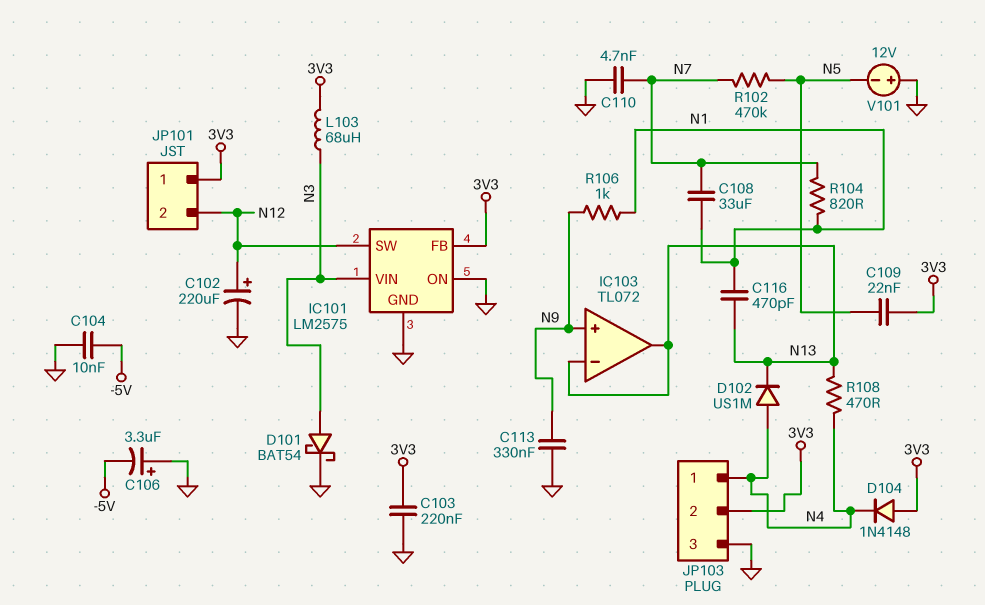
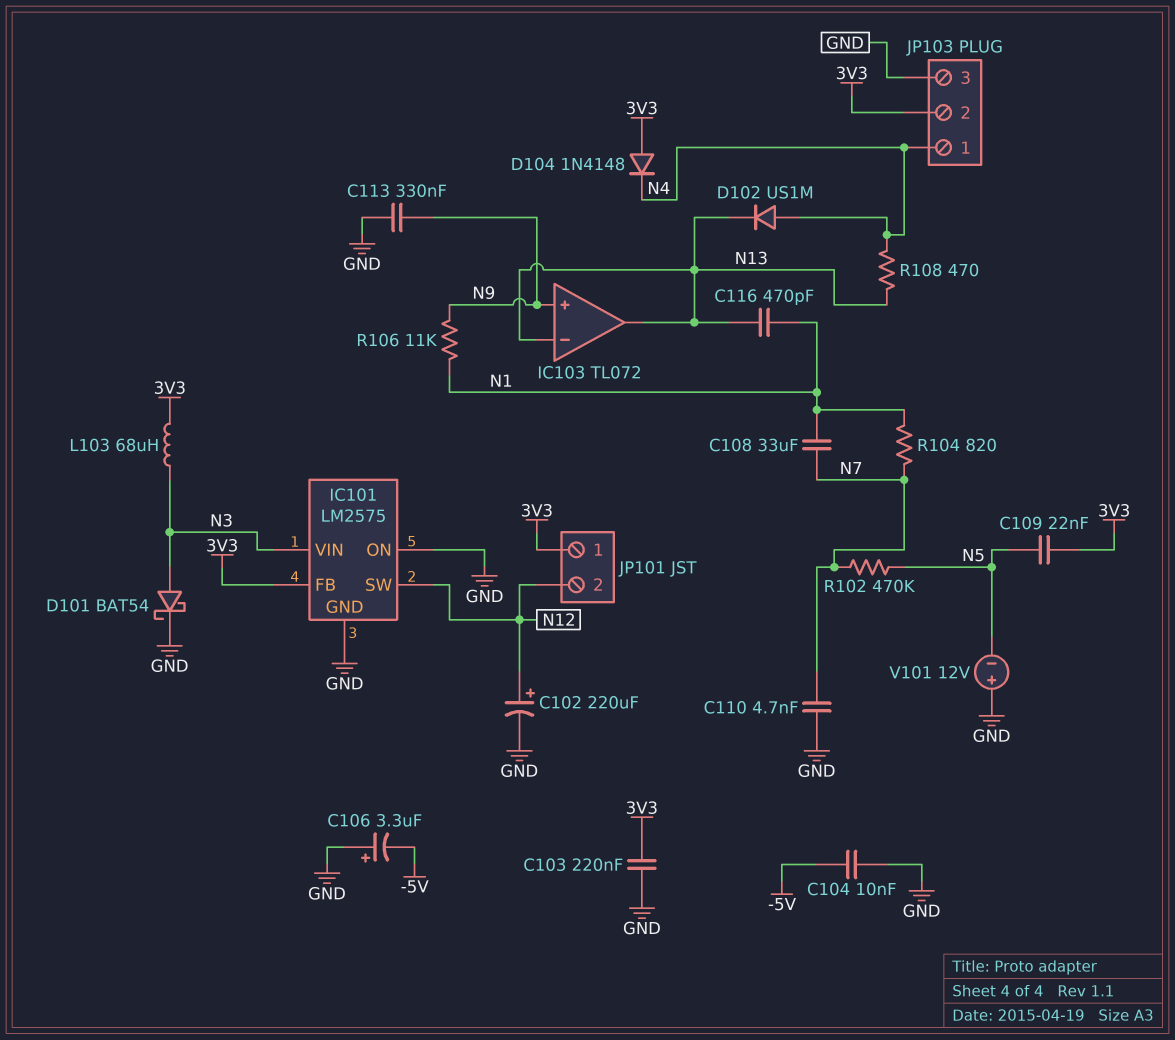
R106: 1k (N1, N9) -> 11k (N1, N9)

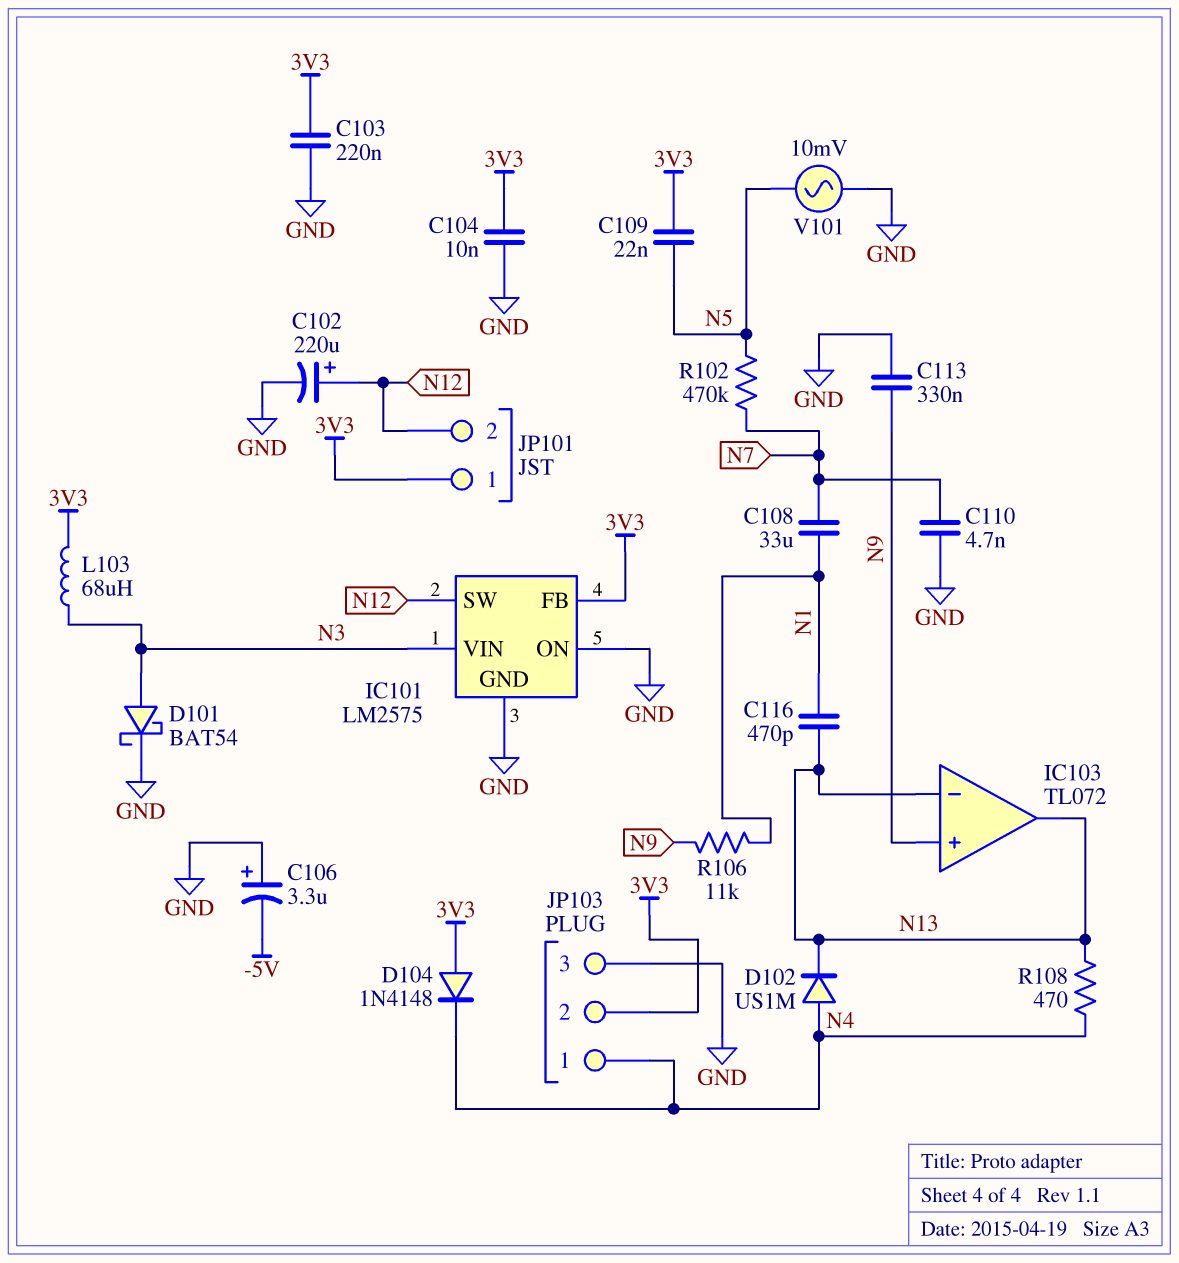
C104: 10nF (-5V, GND) -> 10nF (3V3, GND)
R104: 820 (N1, N7) -> none
V101: 12V (plus GND, minus N5) -> AC 10mV (GND, N5)

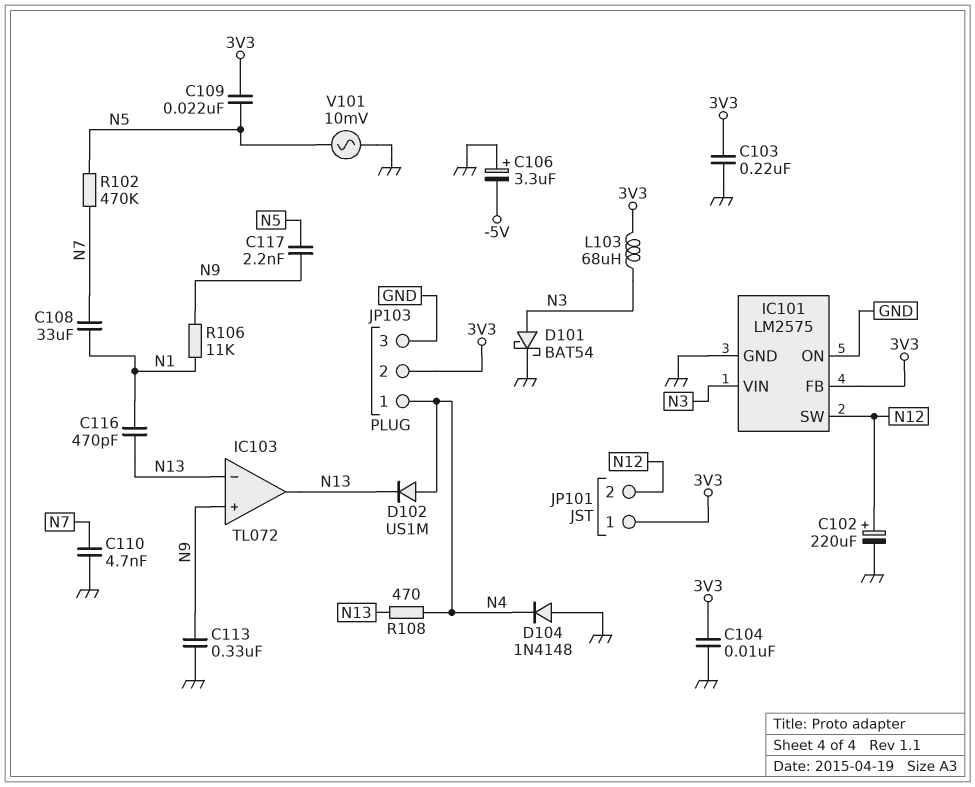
C117: none -> 2.2nF (N5, N9)
D104: diode 1N4148 (A 3V3, K N4) -> diode 1N4148 (A GND, K N4)

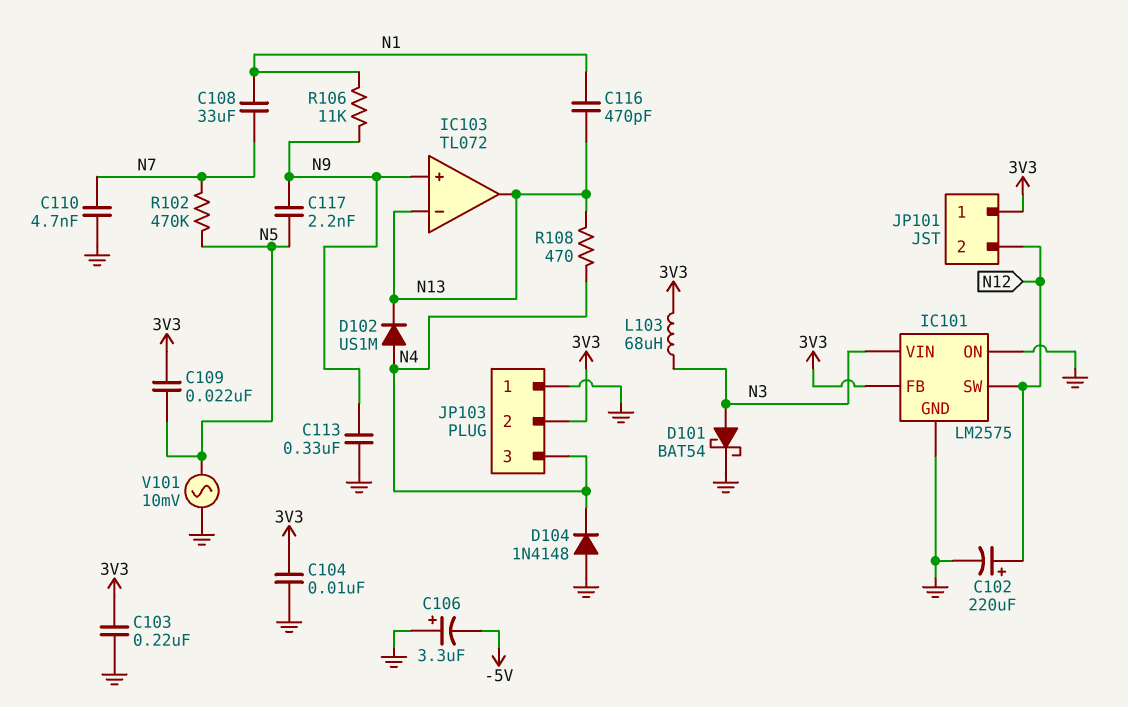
JP103 pin 1: N4 -> GND
JP103 pin 3: GND -> N4

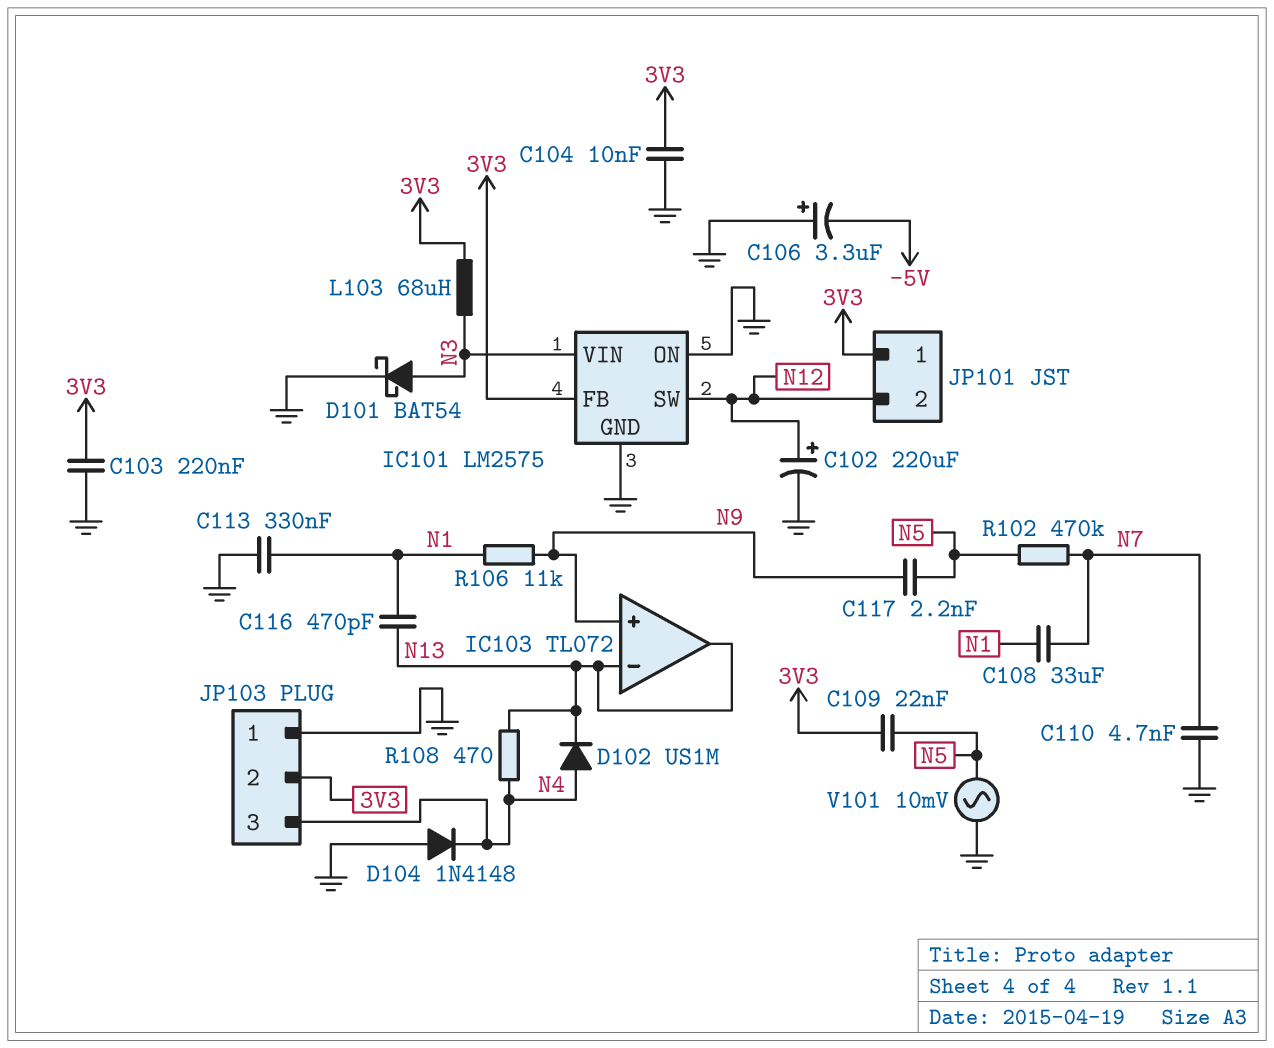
C113: 330nF (GND, N9) -> 330nF (GND, N1)

